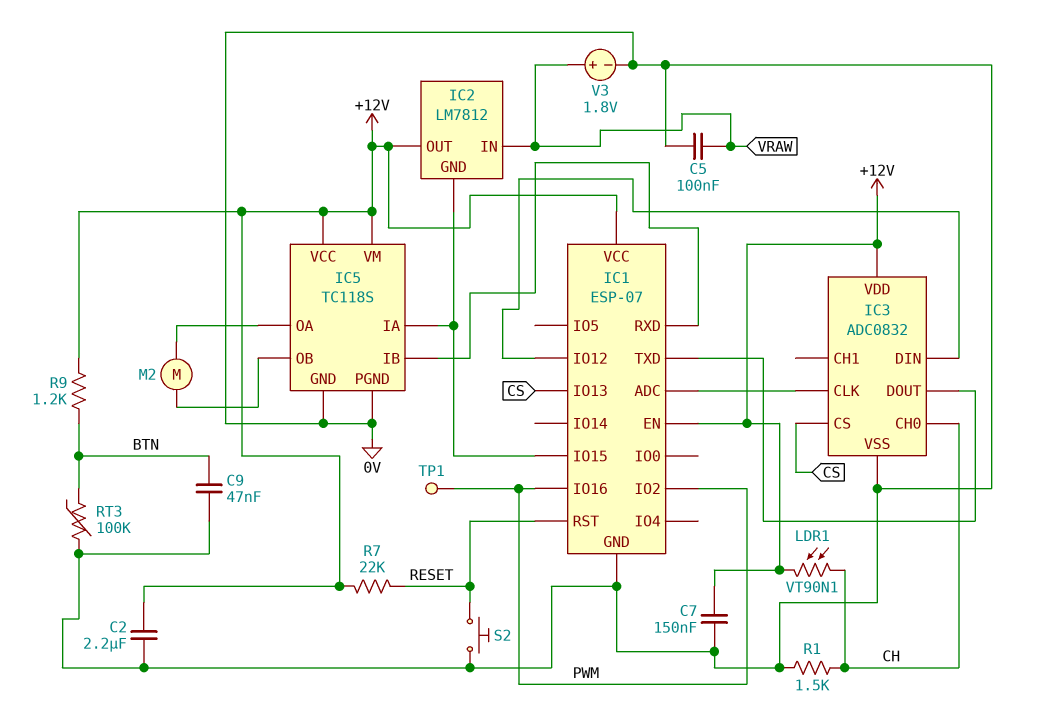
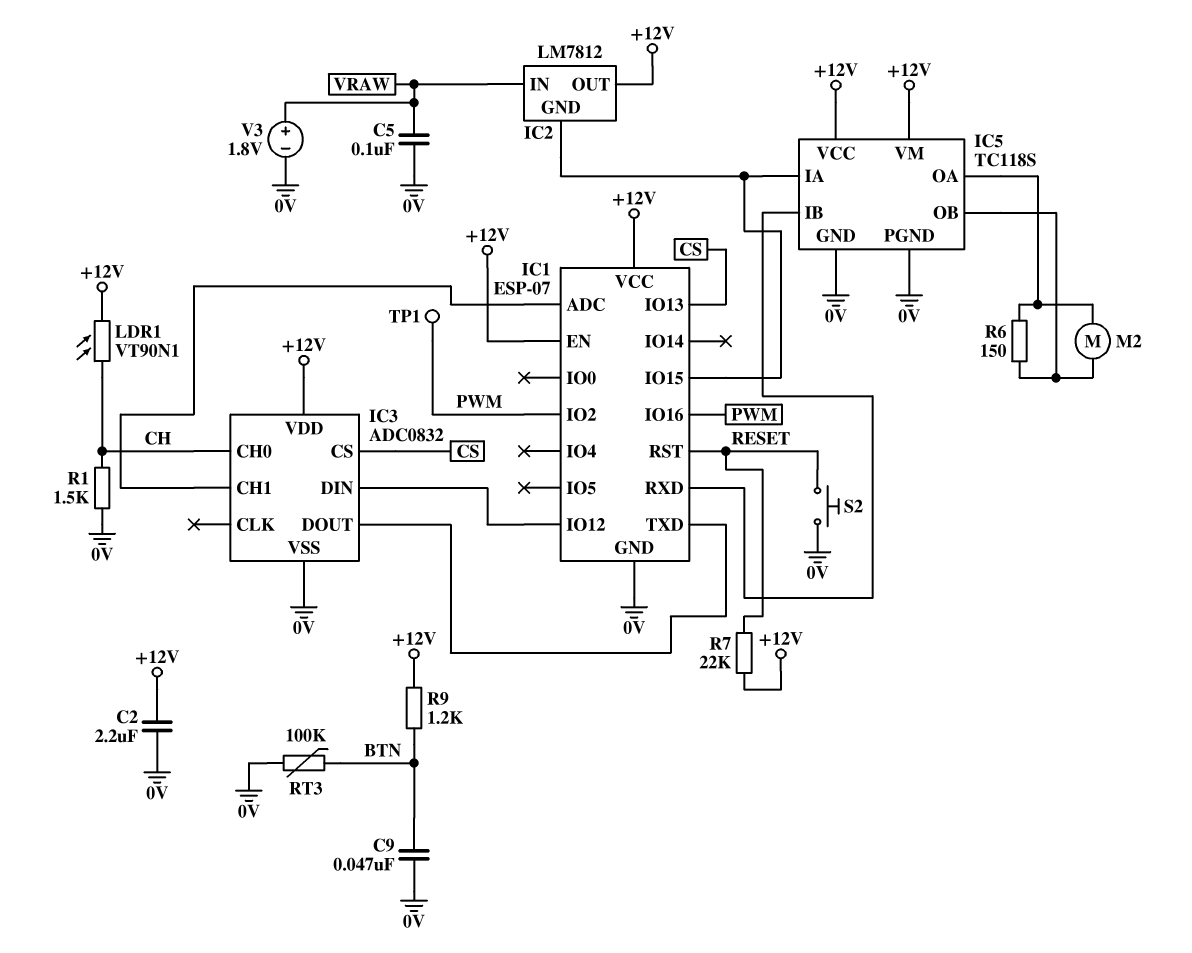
C7: 150nF (+12V, 0V) -> none
IC3 pin CH1: none -> IC1/ADC
IC3 pin CLK: IC1/ADC -> none
R6: none -> 150 (IC5/OA, IC5/OB)

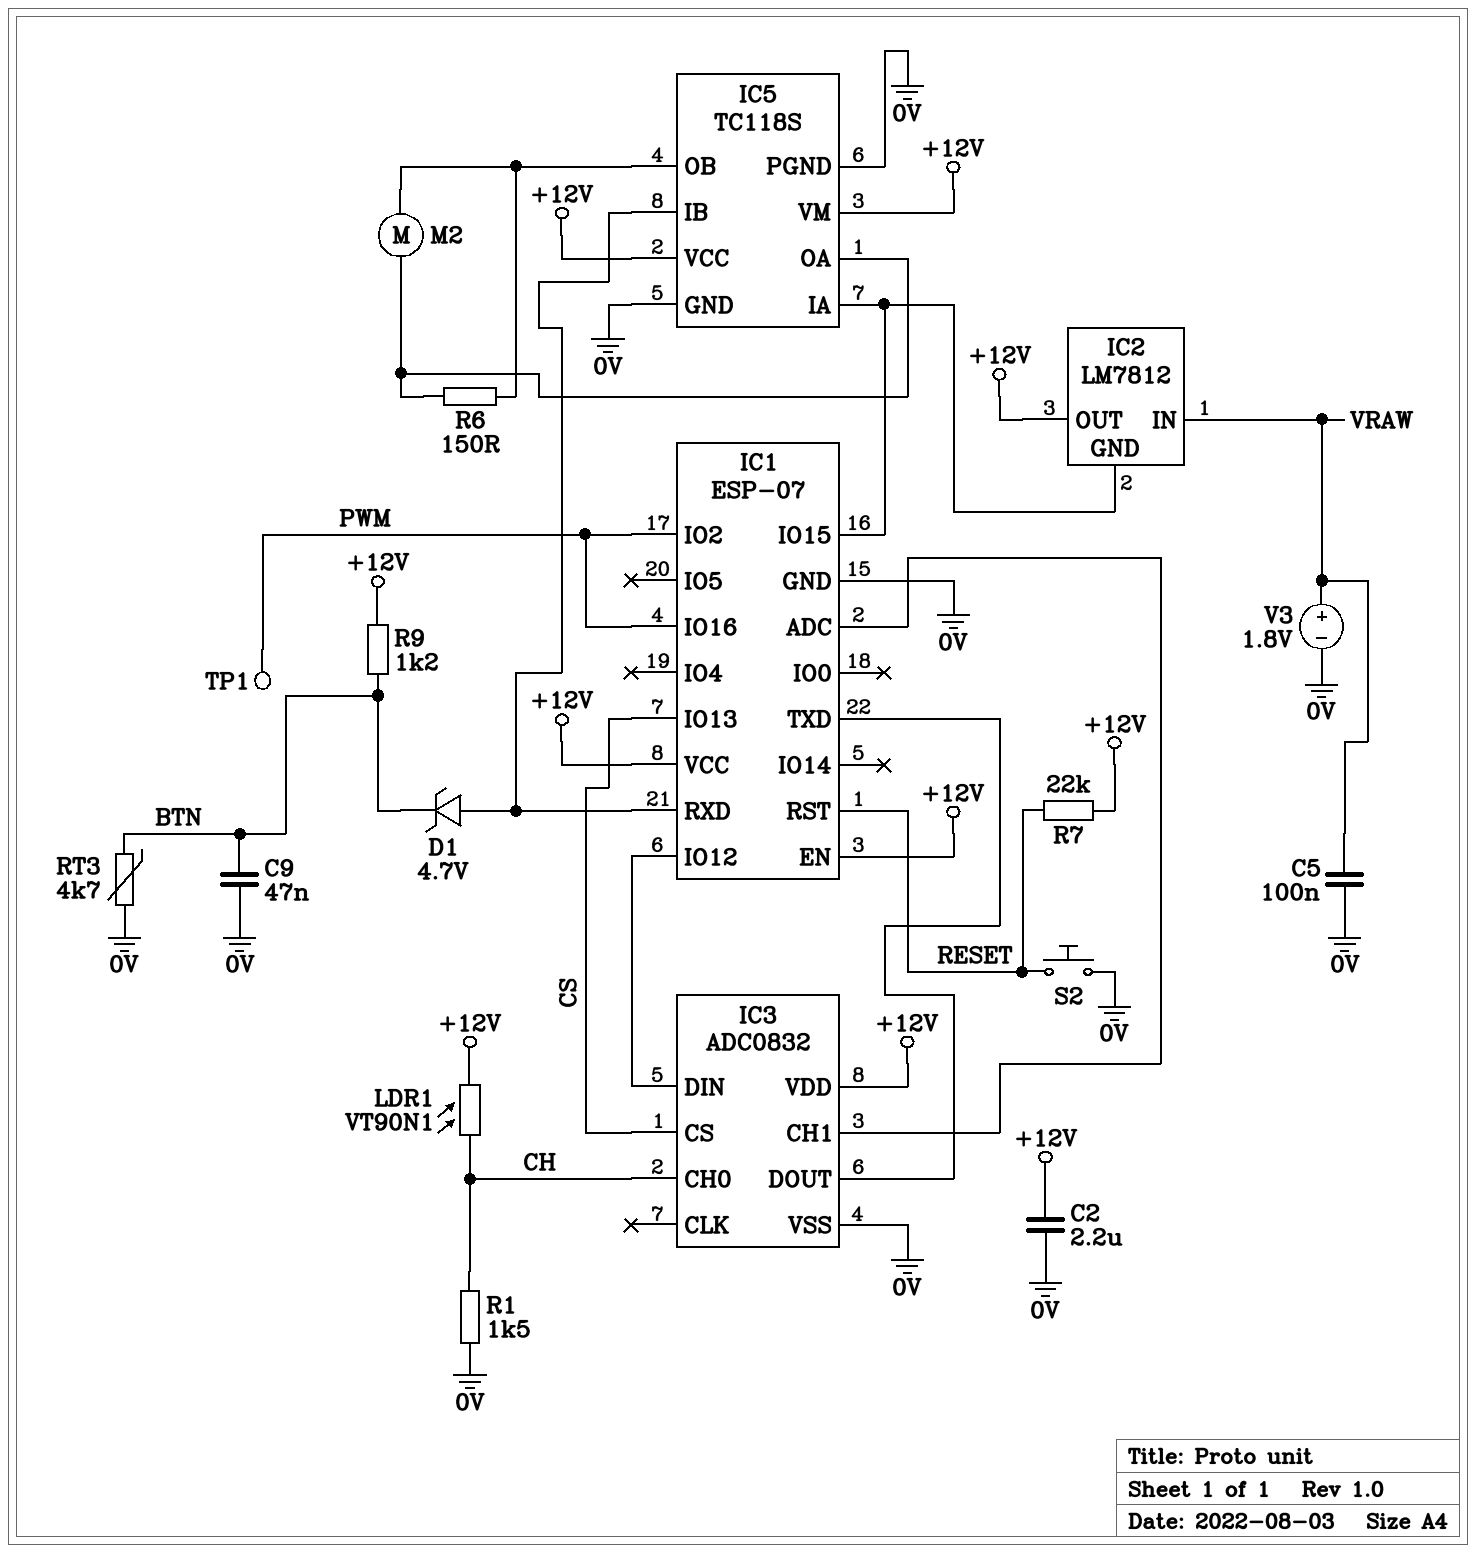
D1: none -> zener 4.7V (A IC1/RXD, K BTN)
RT3: 100k (0V, BTN) -> 4.7k (0V, BTN)

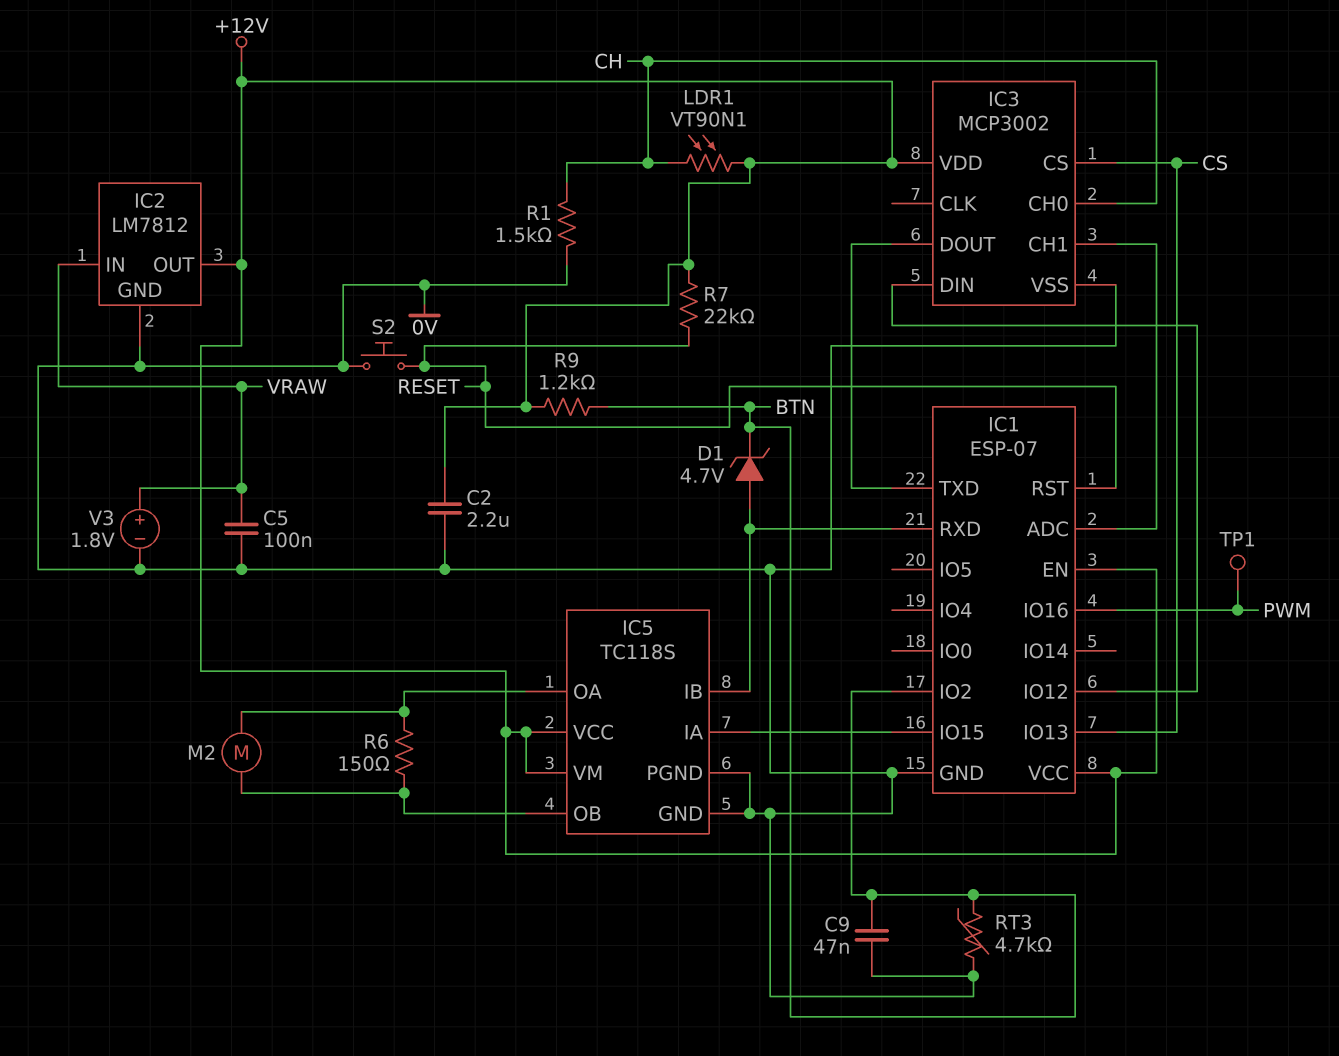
IC1 pin IO2: PWM -> BTN
IC2 pin GND: IC1/IO15 -> 0V
IC3: ADC0832 -> MCP3002

